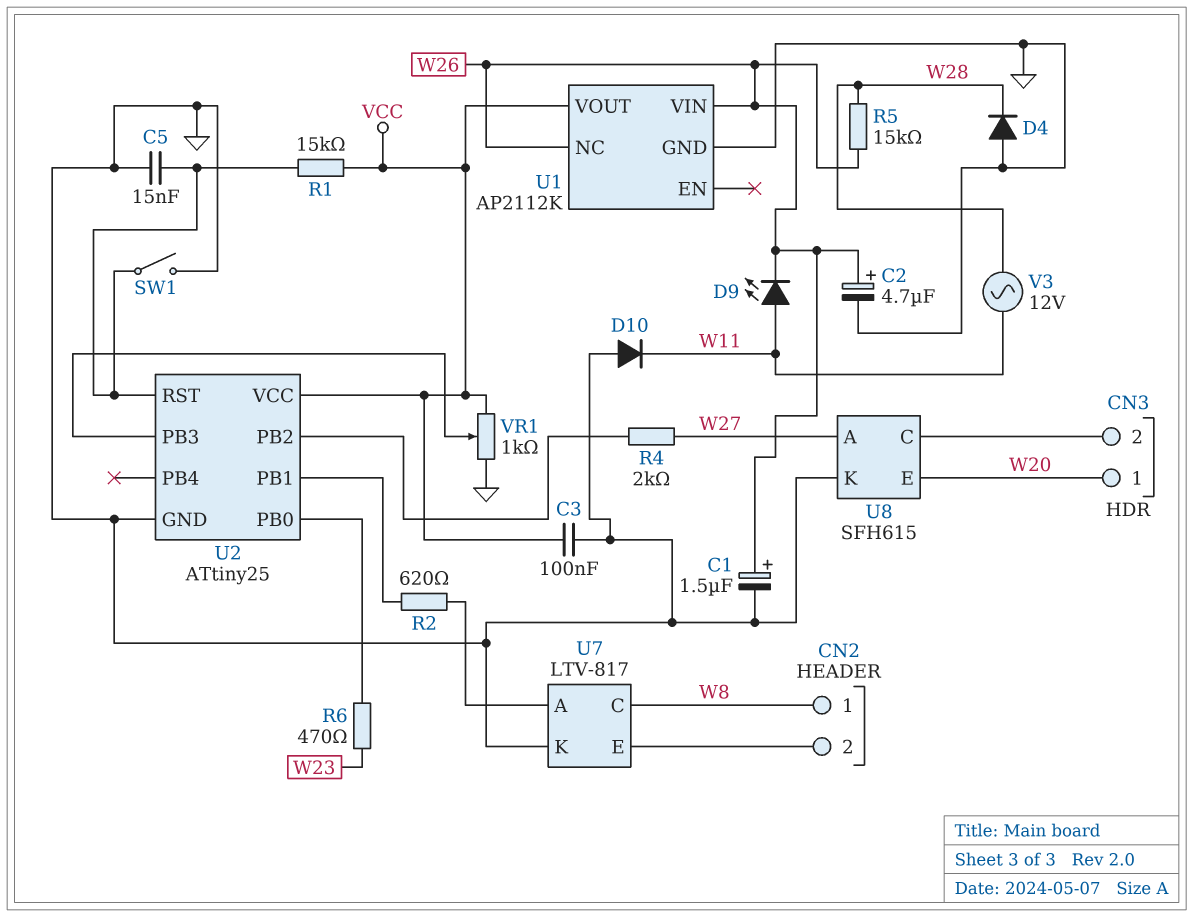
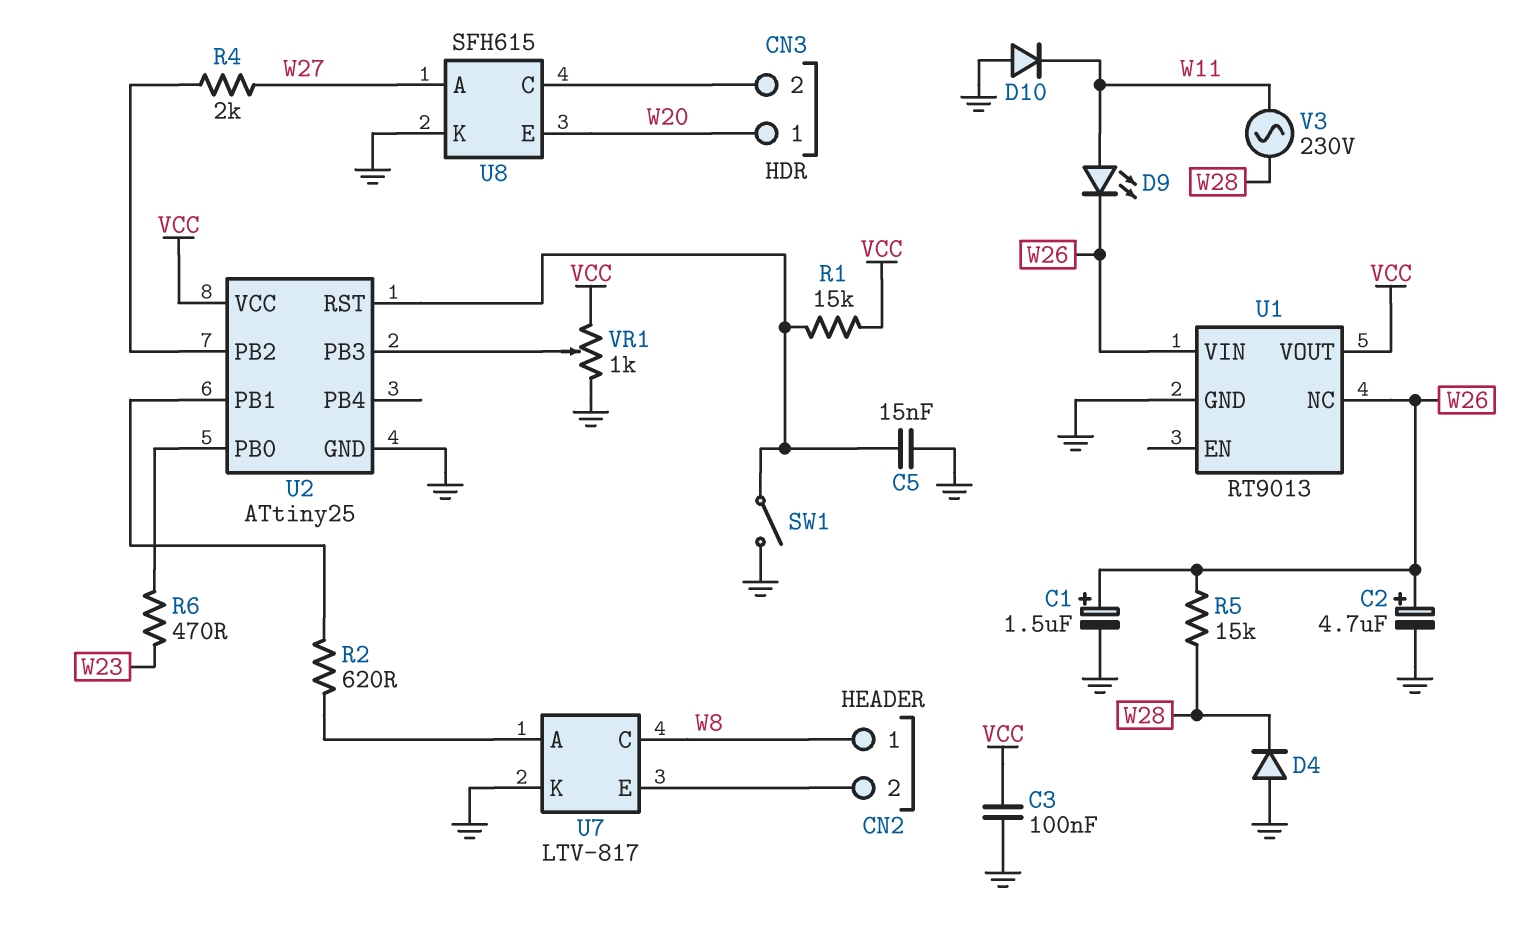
U1: AP2112K -> RT9013
V3: AC 12V (W11, W28) -> AC 230V (W11, W28)

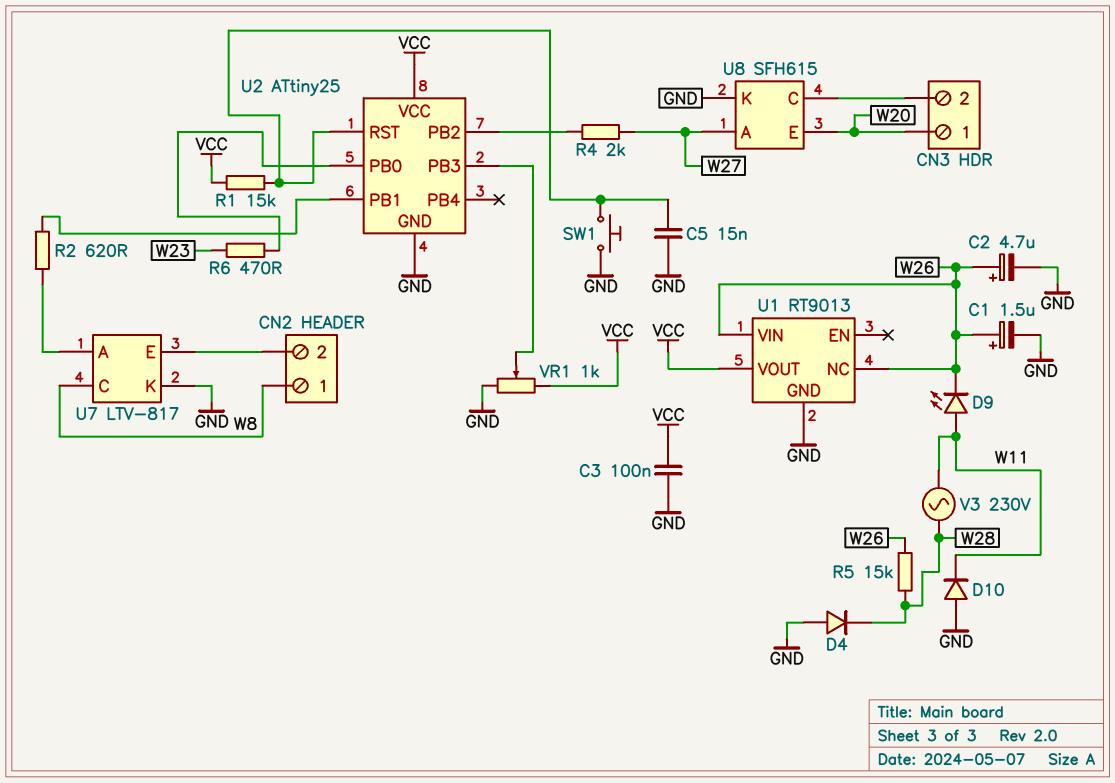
SW1: switch (GND, U2/RST) -> button (GND, U2/RST)

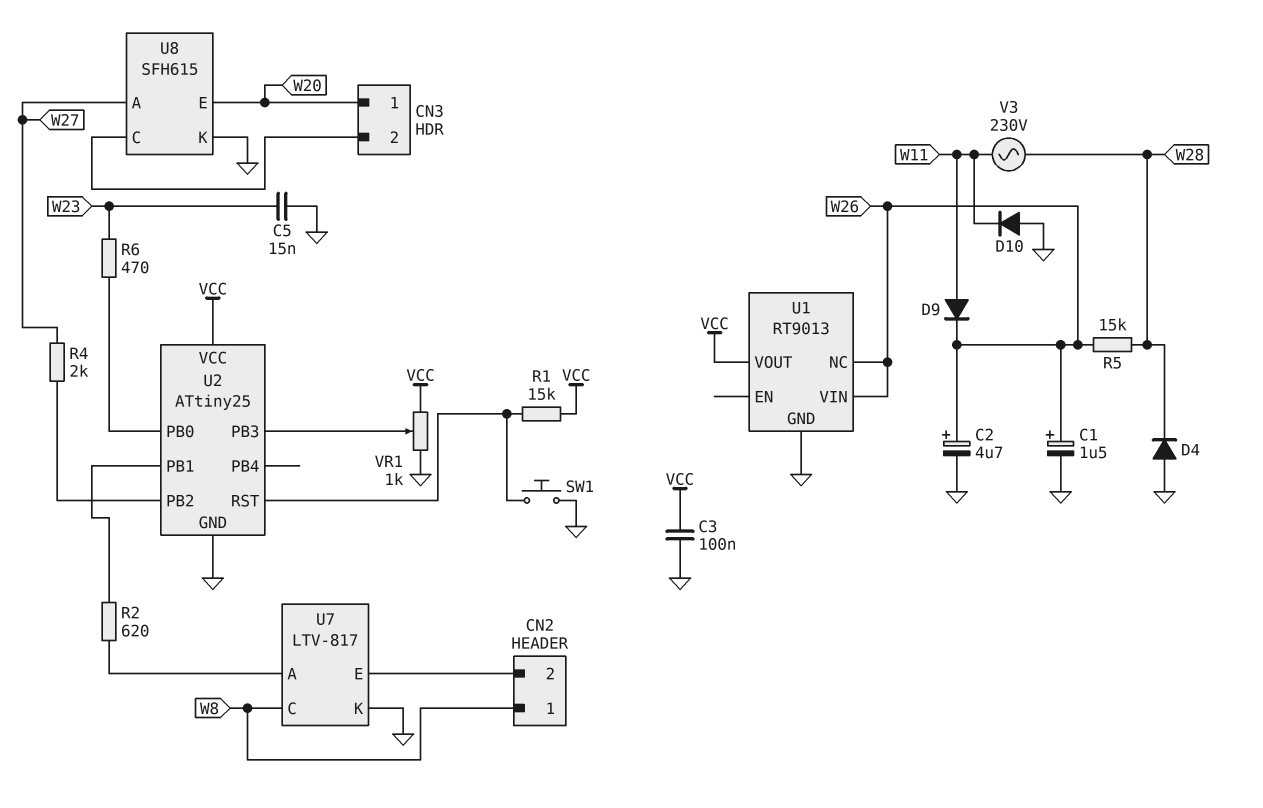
C5: 15nF (GND, U2/RST) -> 15nF (GND, W23)
D9: LED (A W11, K W26) -> diode (A W11, K W26)

